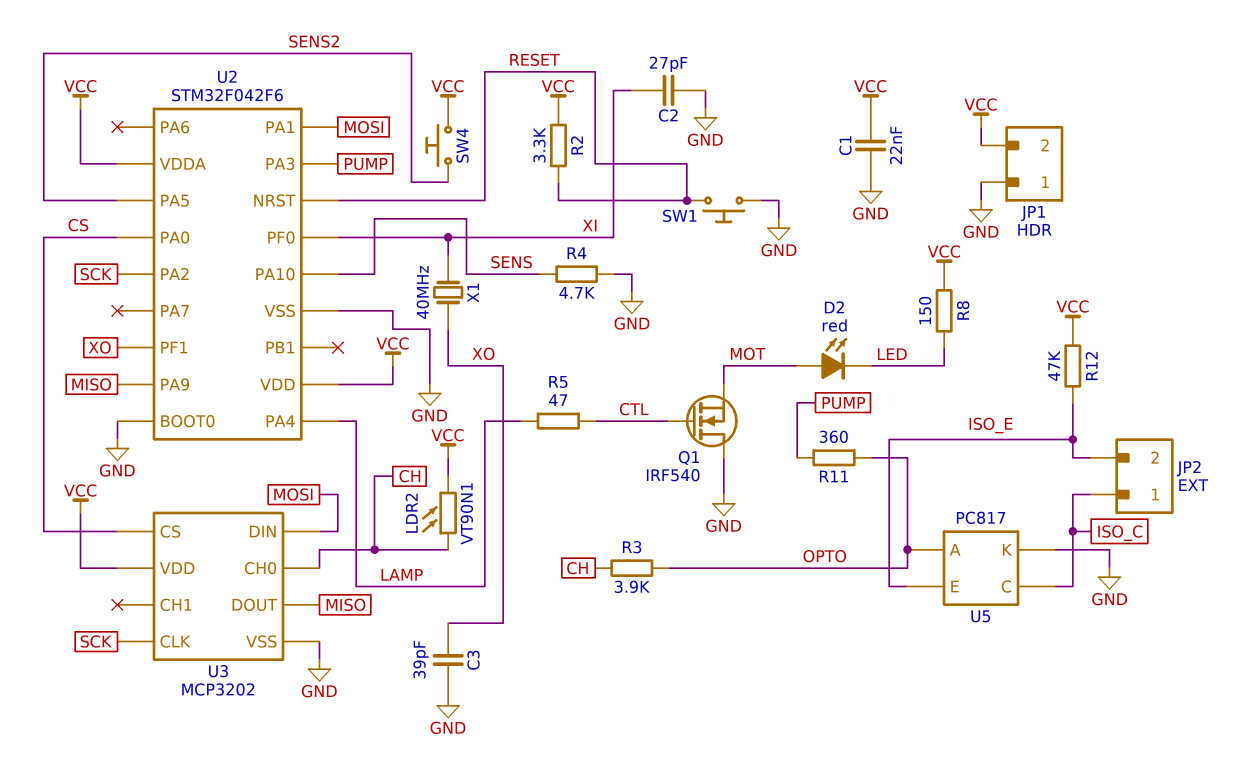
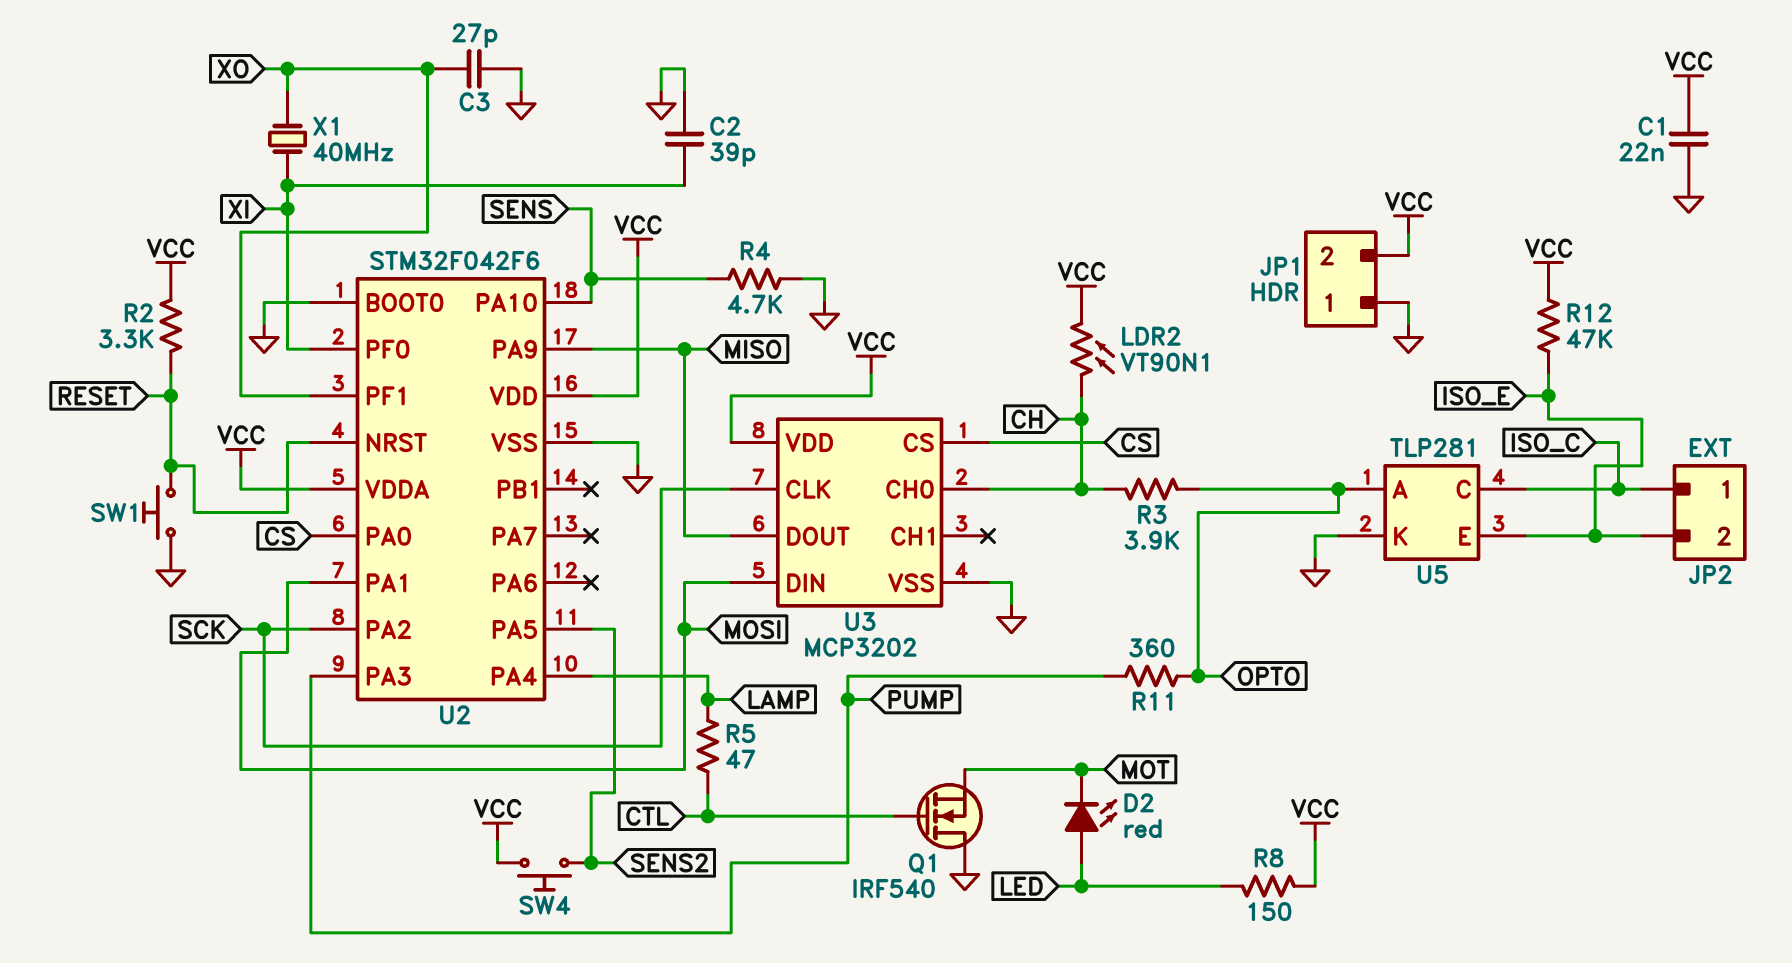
C2: 27pF (GND, XI) -> 39pF (GND, XI)
C3: 39pF (GND, XO) -> 27pF (GND, XO)
D2: LED red (A MOT, K LED) -> LED red (A LED, K MOT)
U5: PC817 -> TLP281

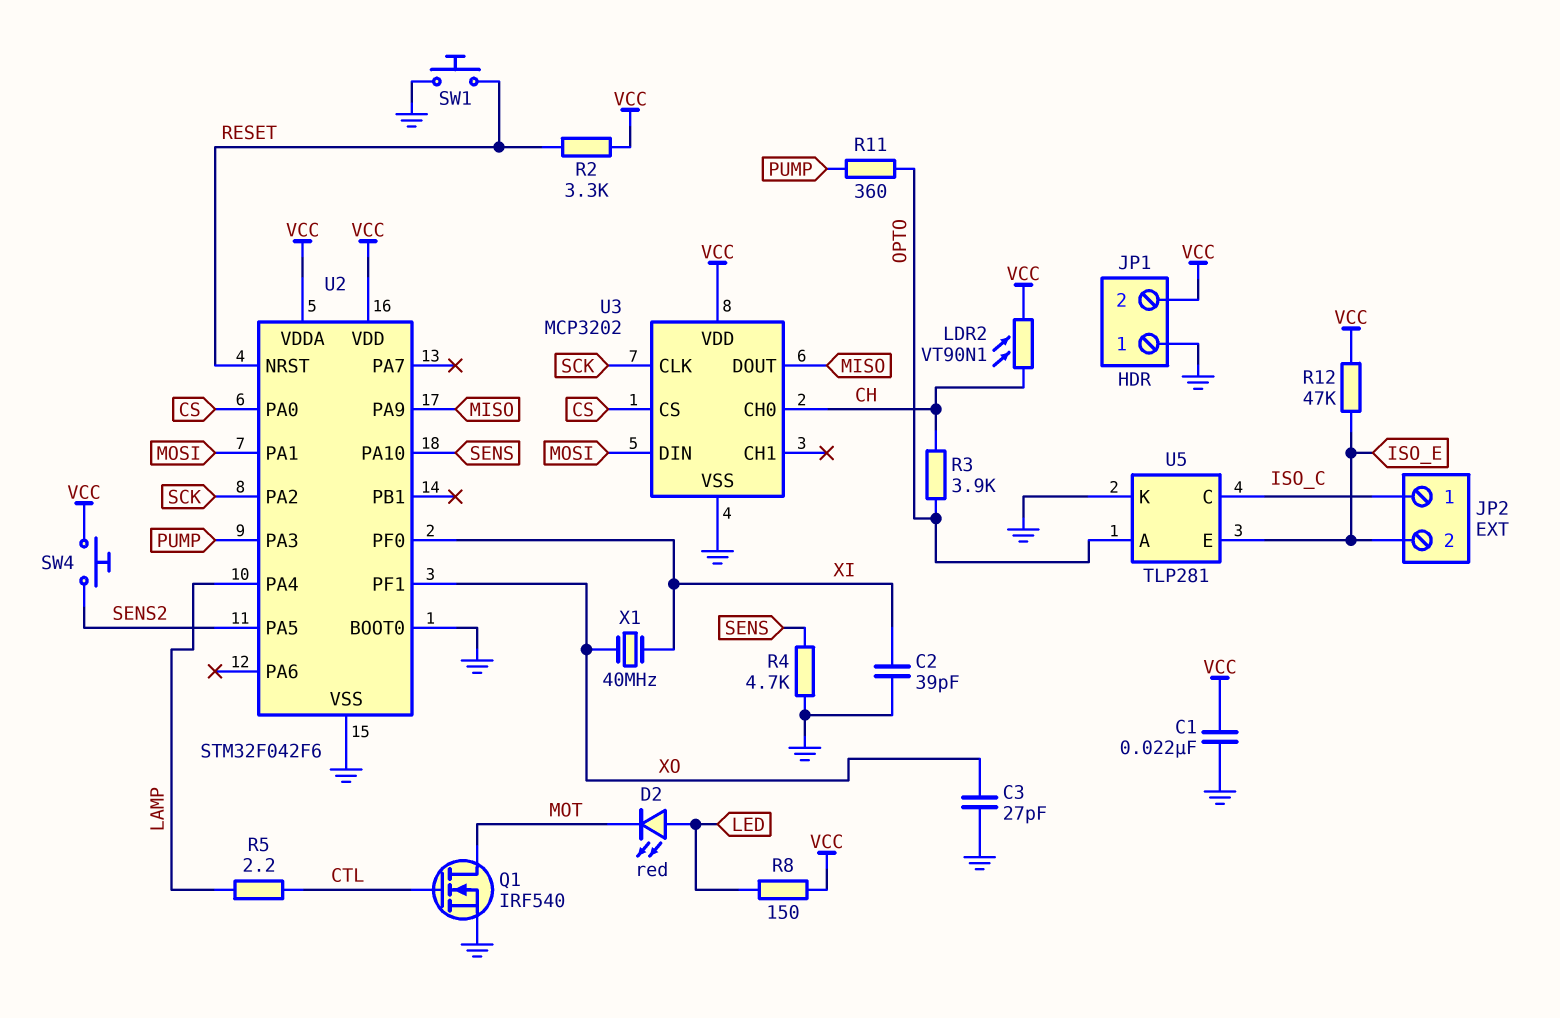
Q1: NMOS IRF540 (G CTL, D GND, S MOT) -> NMOS IRF540 (G CTL, D MOT, S GND)
R5: 47 (CTL, LAMP) -> 2.2 (CTL, LAMP)

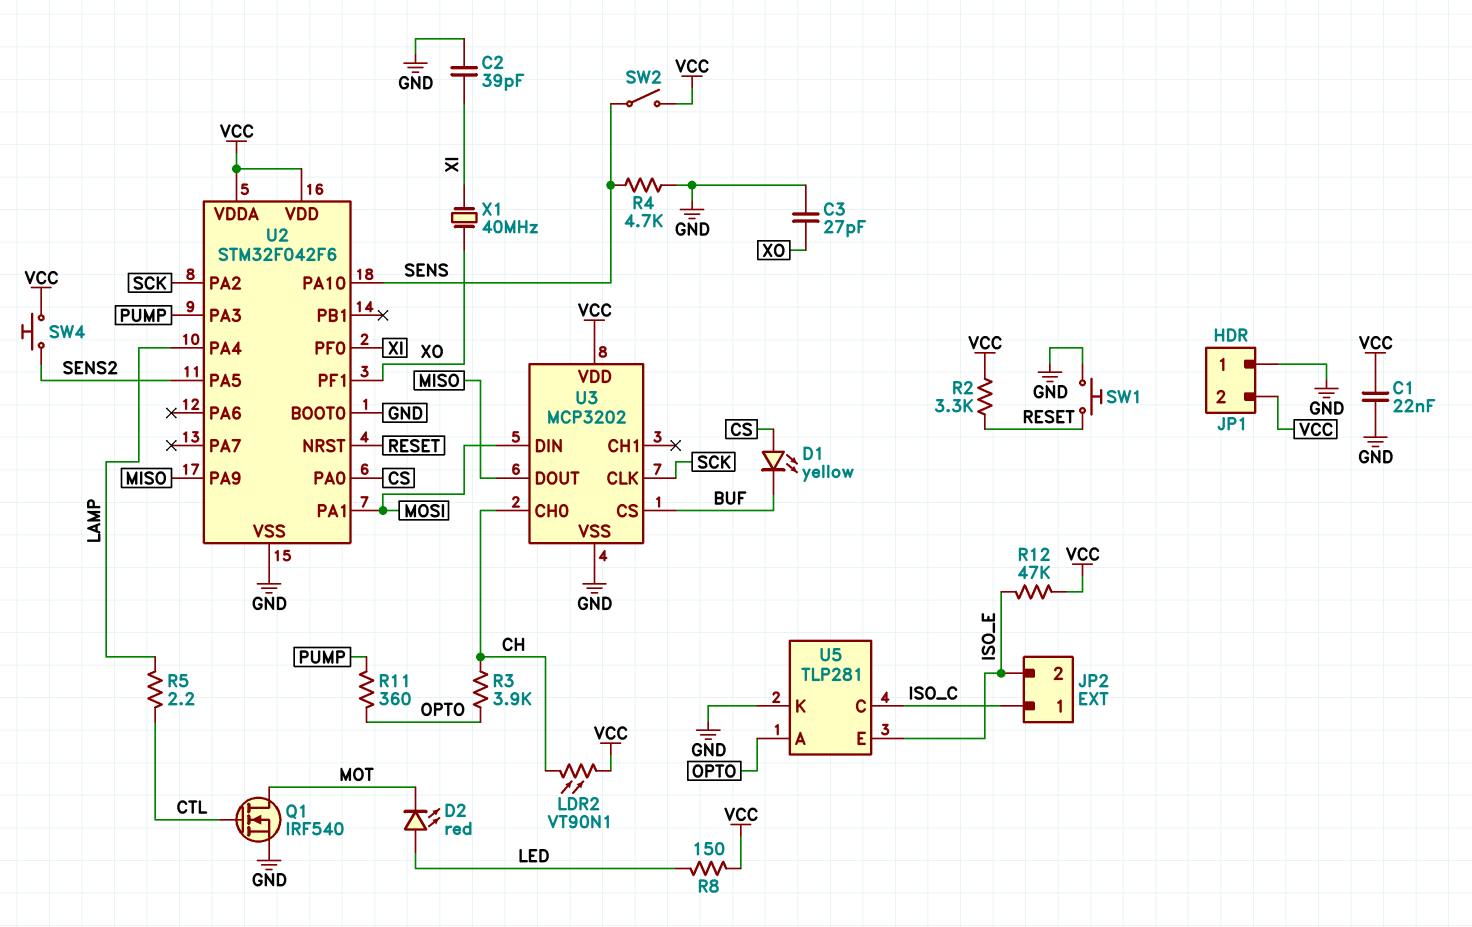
D1: none -> LED yellow (A CS, K BUF)
SW2: none -> switch (SENS, VCC)
U3 pin CS: CS -> BUF

